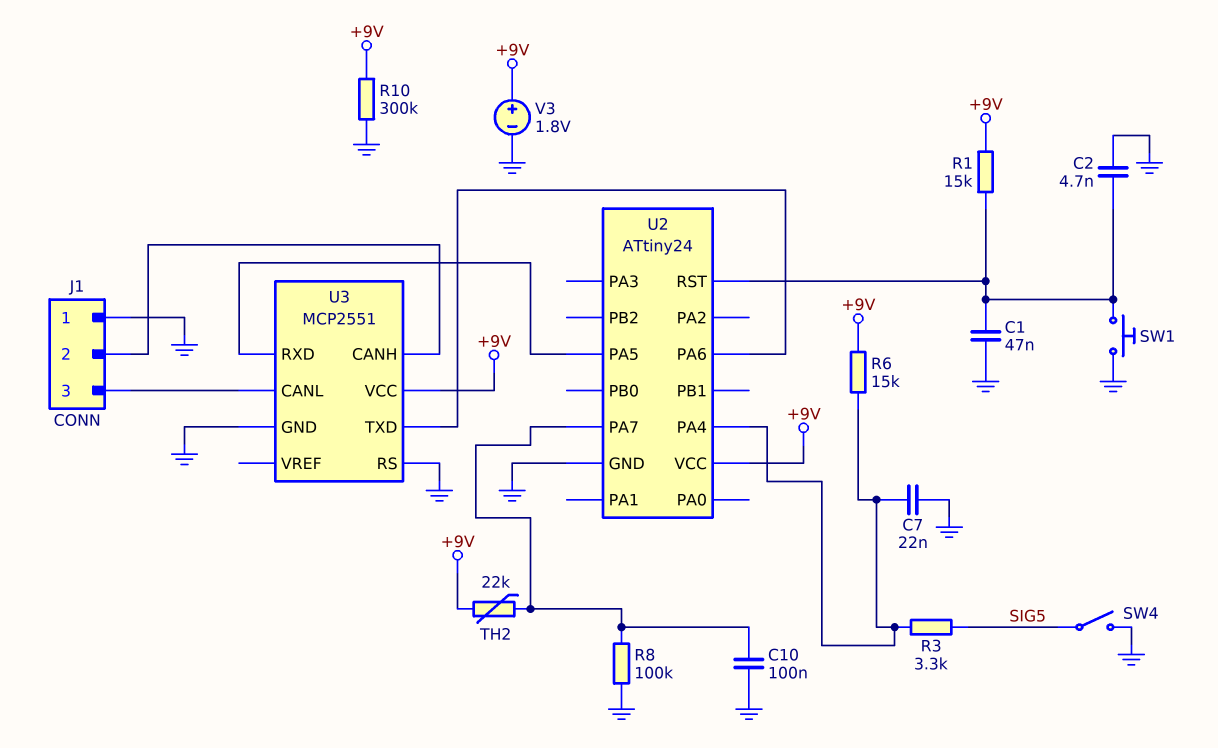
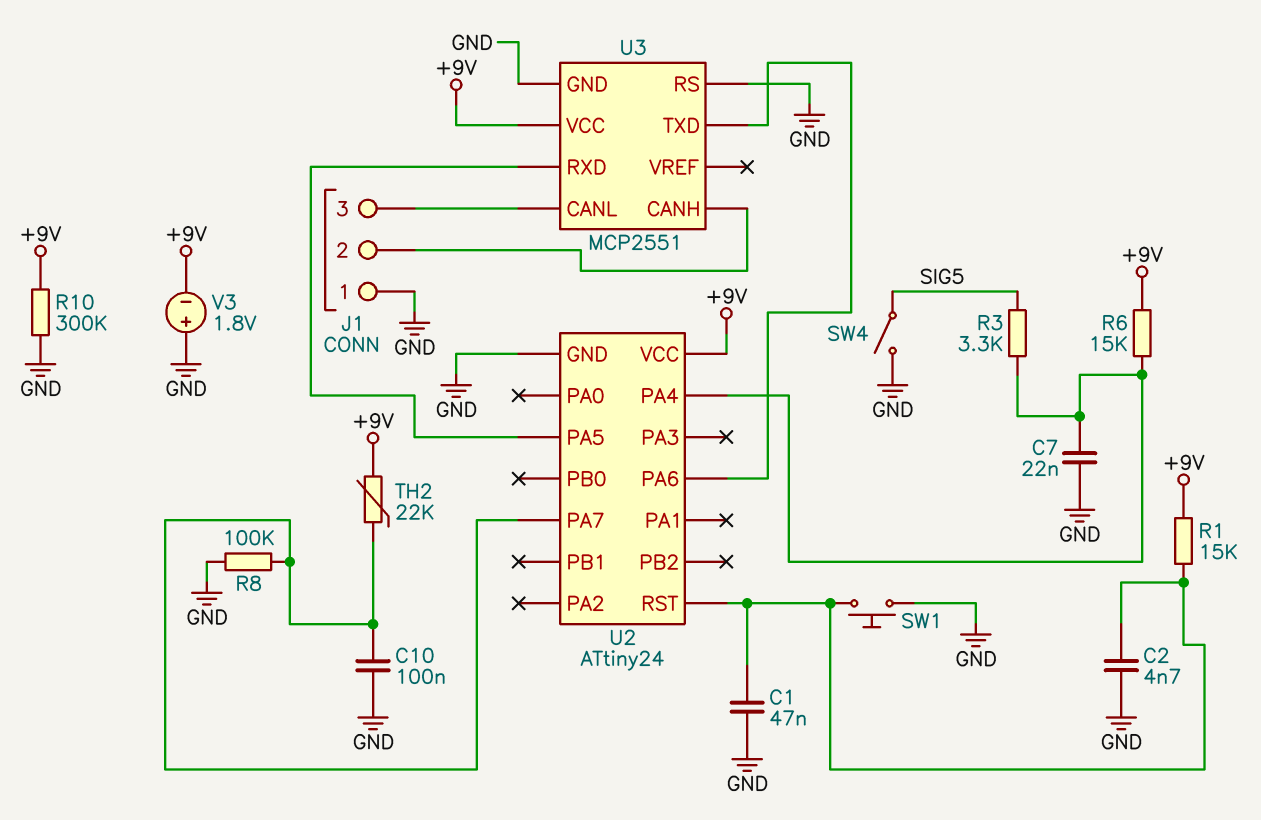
V3: 1.8V (plus +9V, minus GND) -> 1.8V (plus GND, minus +9V)

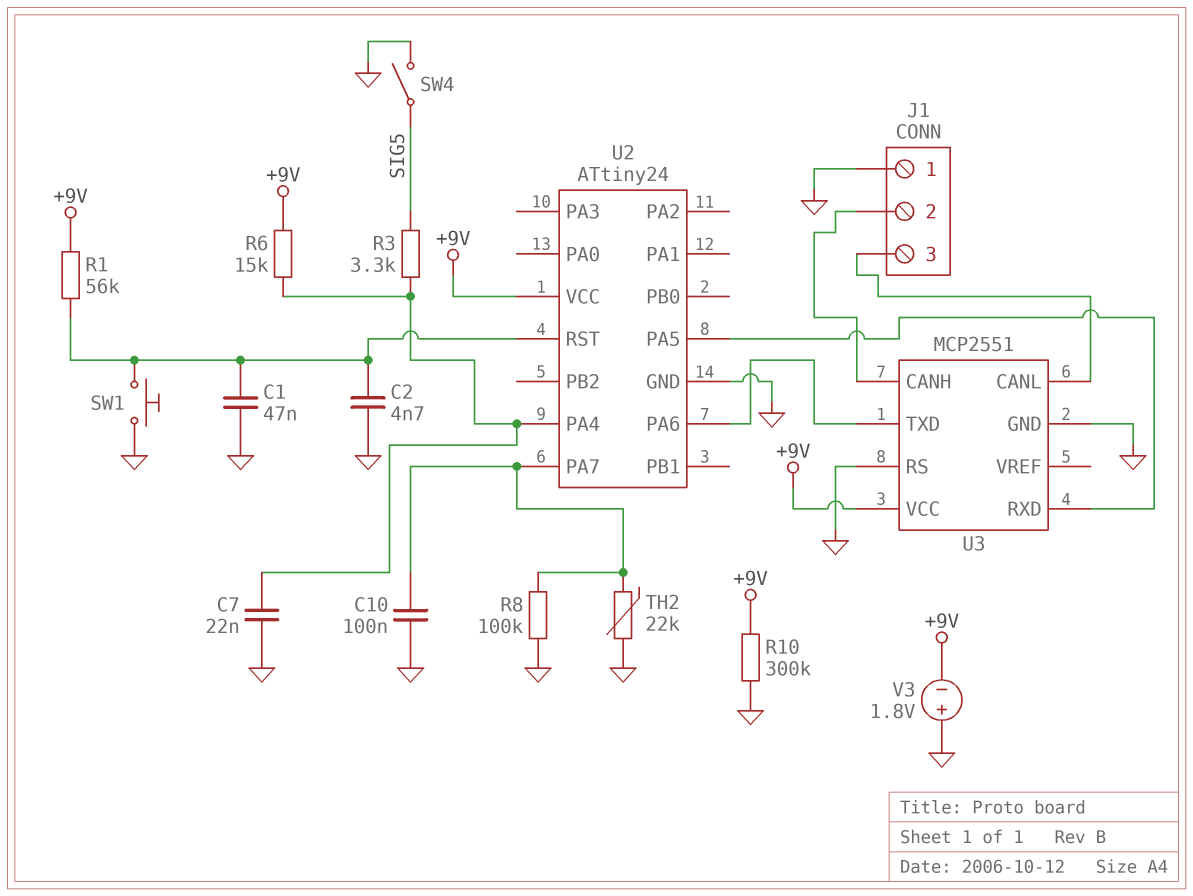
R1: 15k (+9V, U2/RST) -> 56k (+9V, U2/RST)
TH2: 22k (+9V, U2/PA7) -> 22k (GND, U2/PA7)

